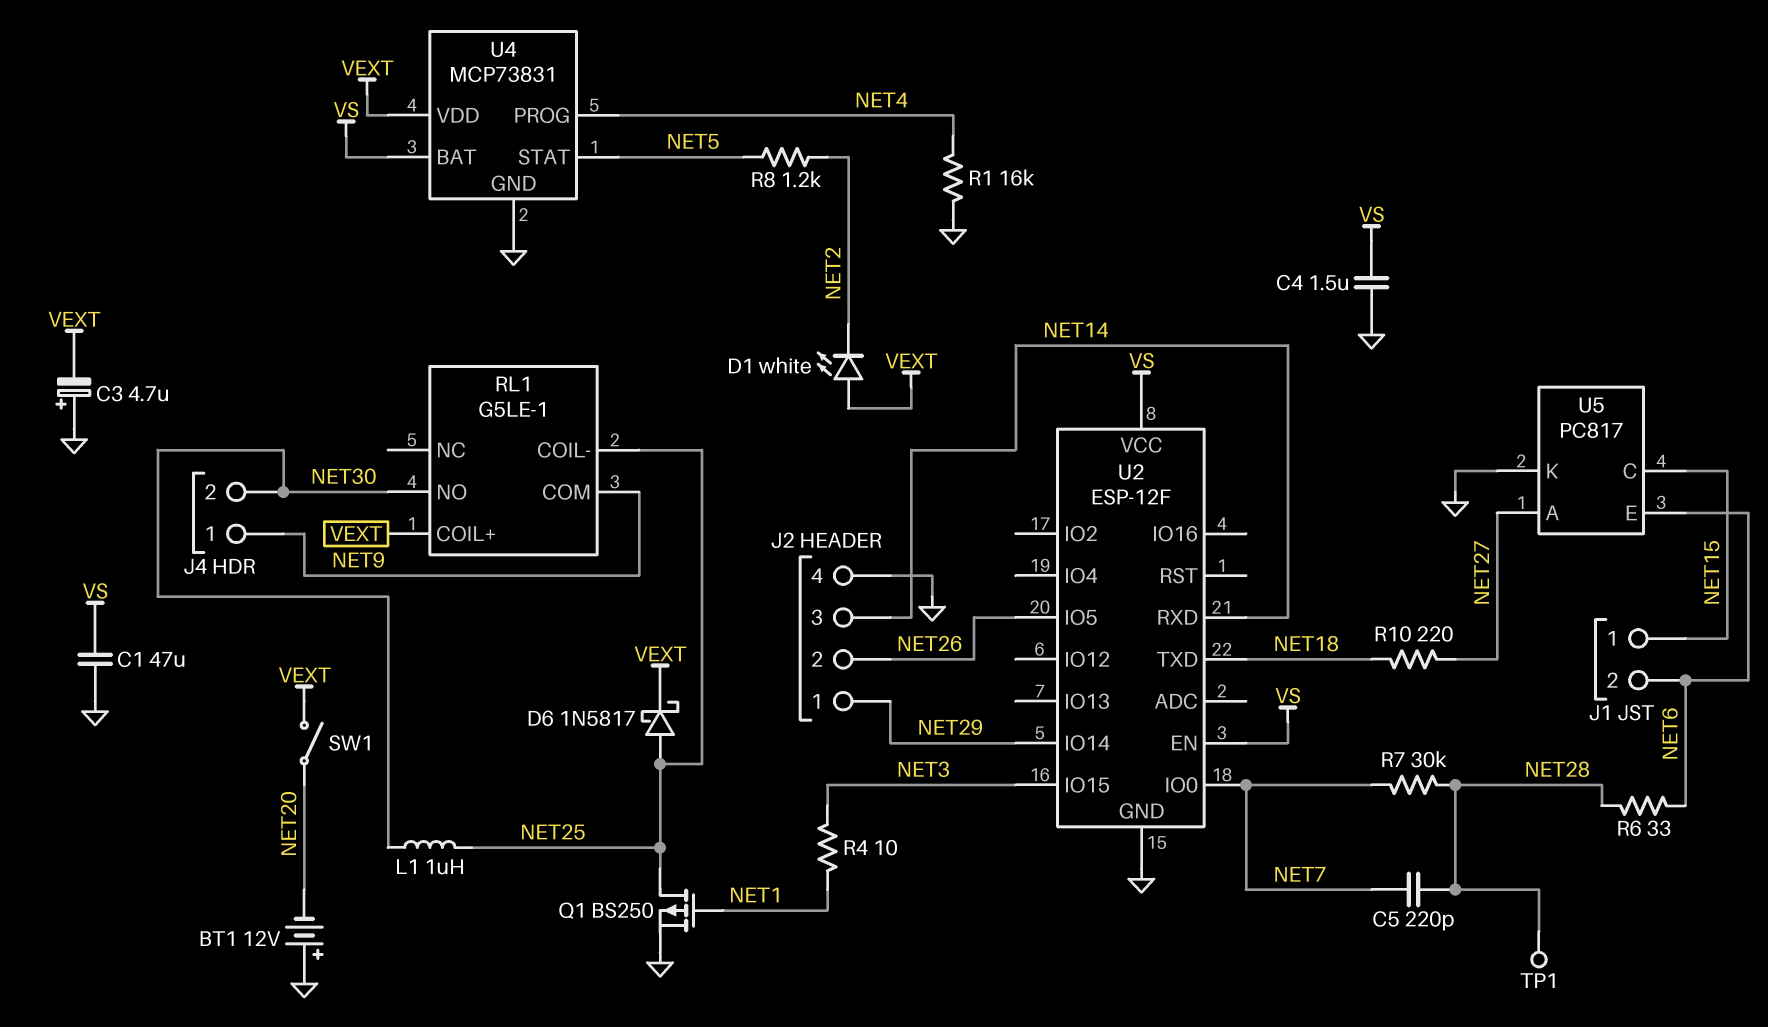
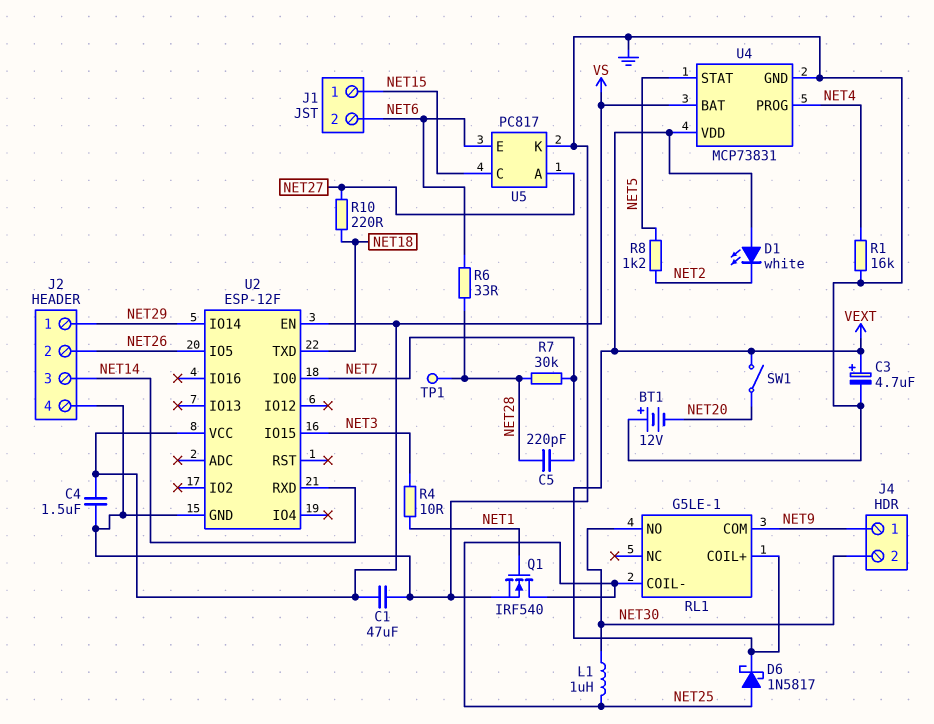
C3: 4.7uF (plus GND, minus VEXT) -> 4.7uF (plus VEXT, minus GND)
Q1: PMOS BS250 (G NET1, D NET25, S GND) -> NMOS IRF540 (G NET1, D NET25, S GND)

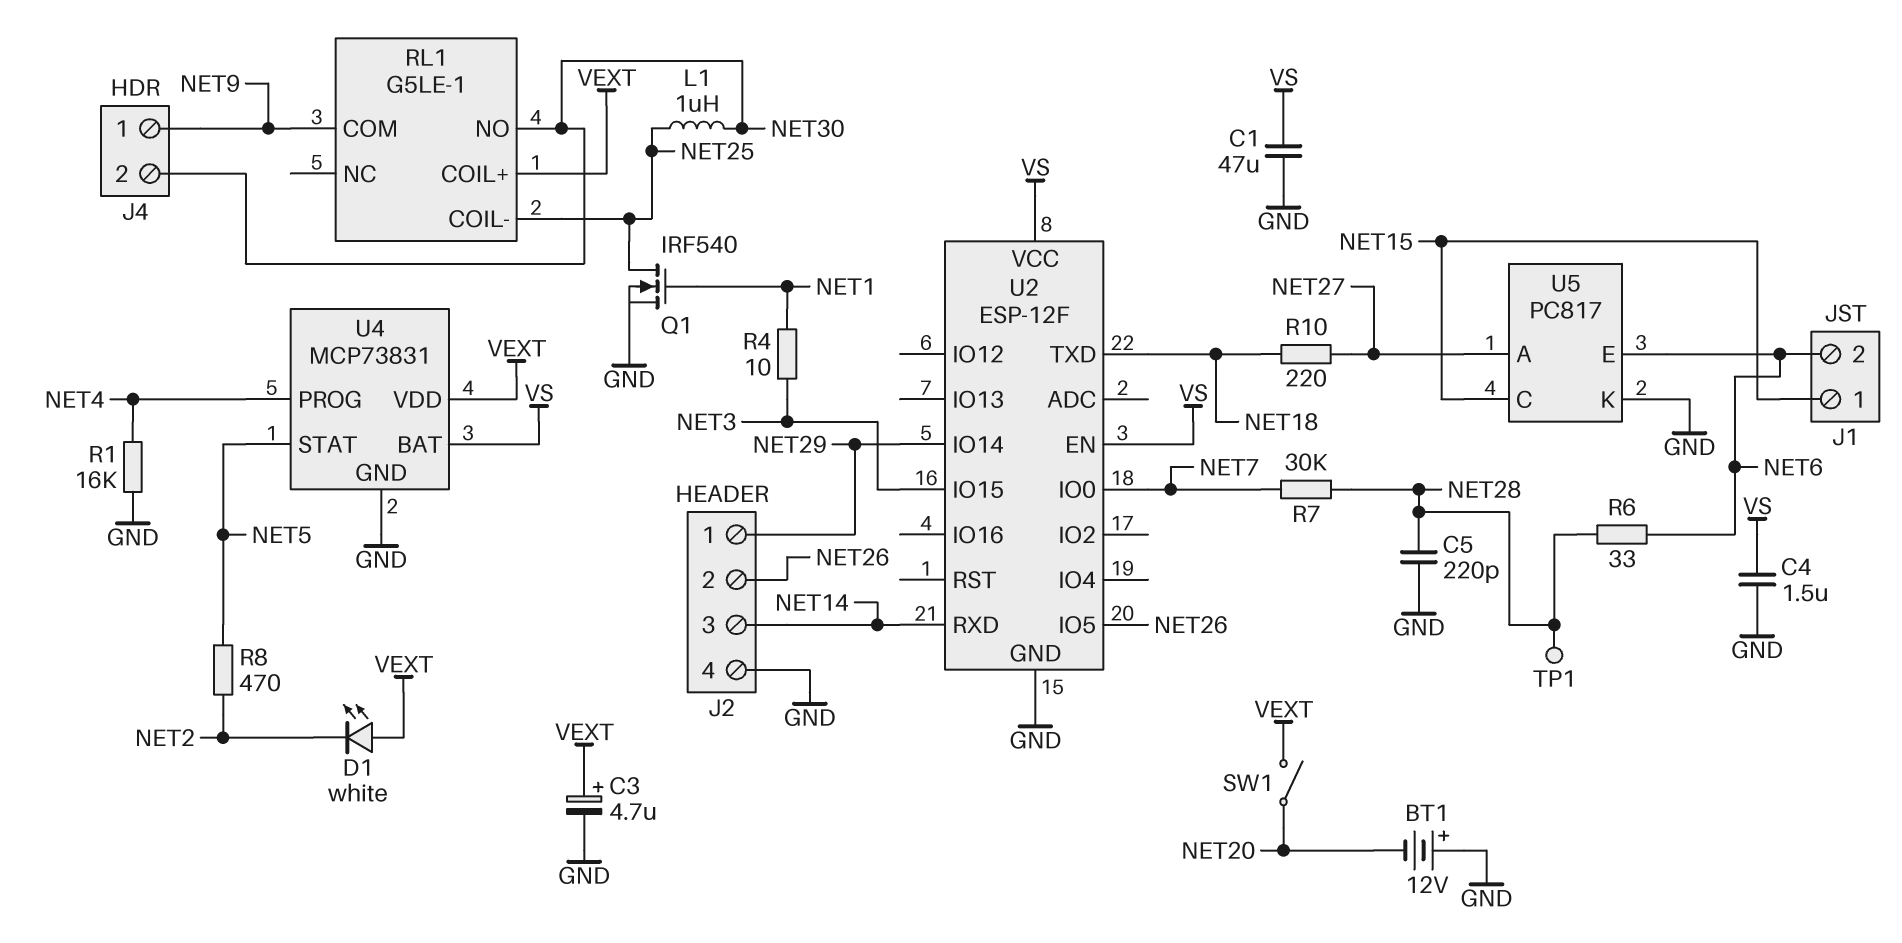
C5: 220pF (NET7, NET28) -> 220pF (GND, NET28)
D6: schottky 1N5817 (A NET25, K VEXT) -> none
R8: 1.2k (NET2, NET5) -> 470 (NET2, NET5)

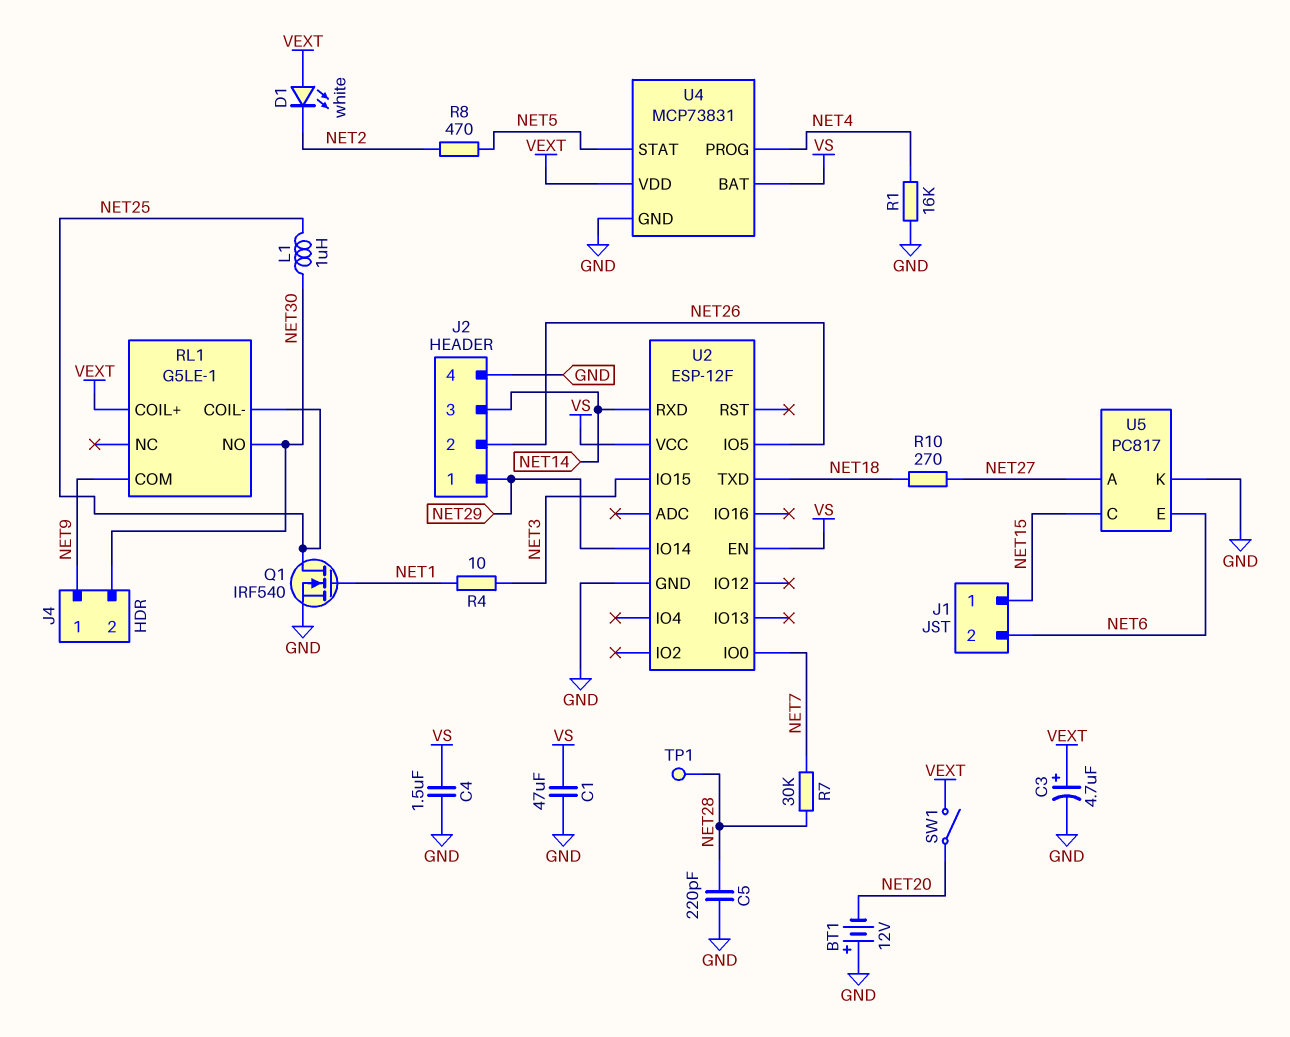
R6: 33 (NET6, NET28) -> none
R10: 220 (NET18, NET27) -> 270 (NET18, NET27)

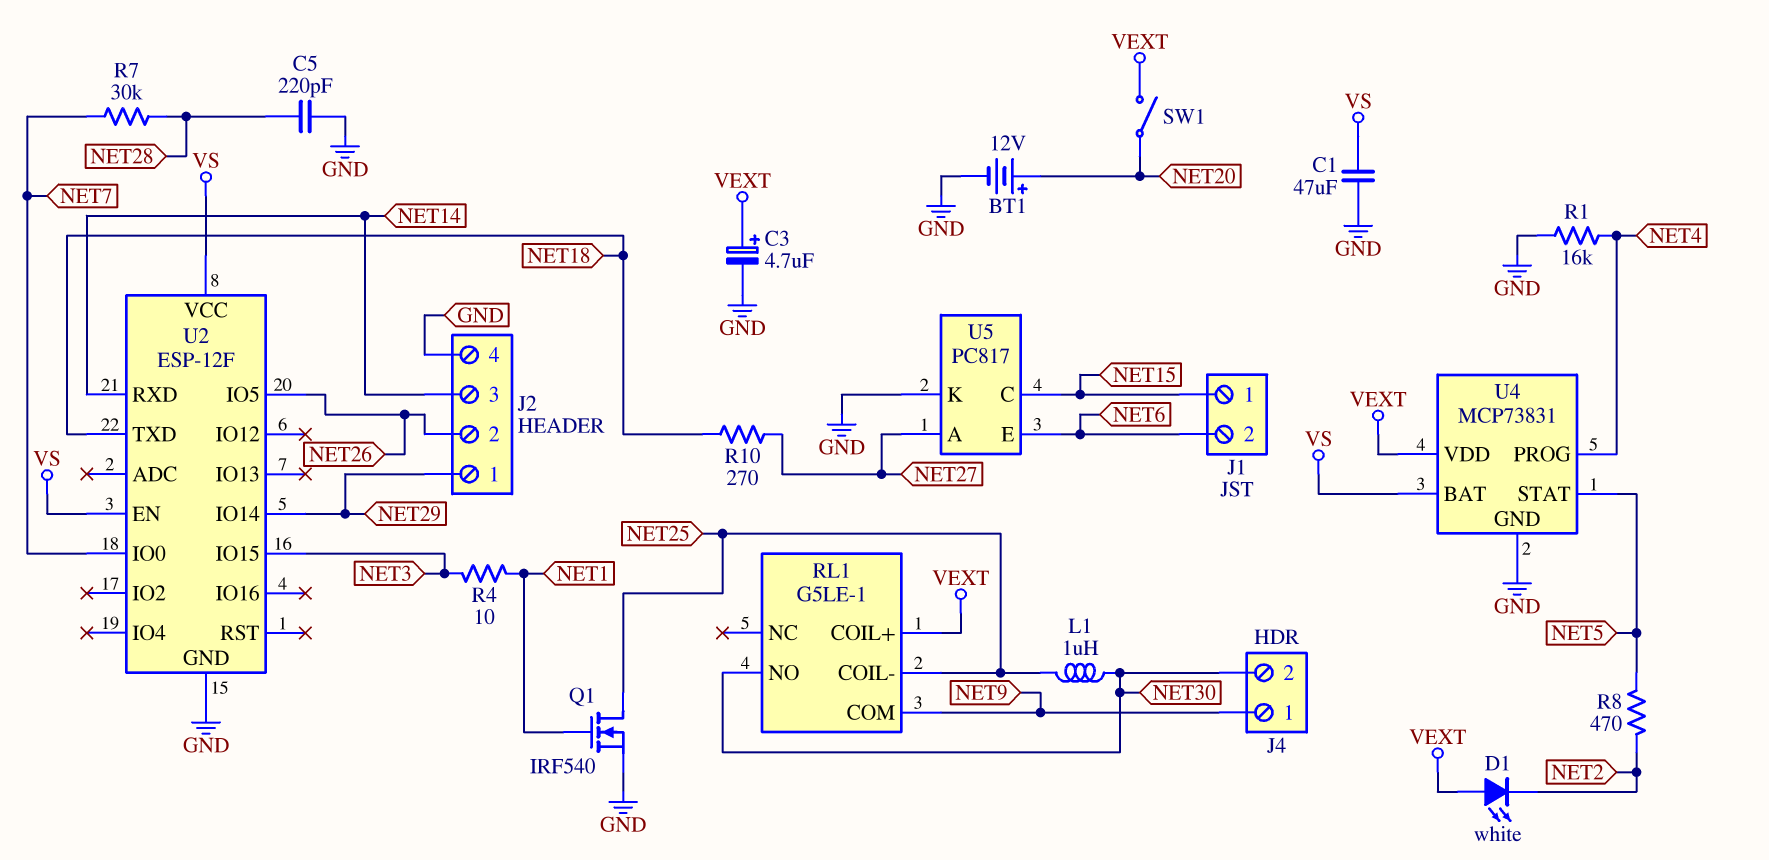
BT1: 12V (plus GND, minus NET20) -> 12V (plus NET20, minus GND)
C4: 1.5uF (GND, VS) -> none
TP1: test point (NET28) -> none

